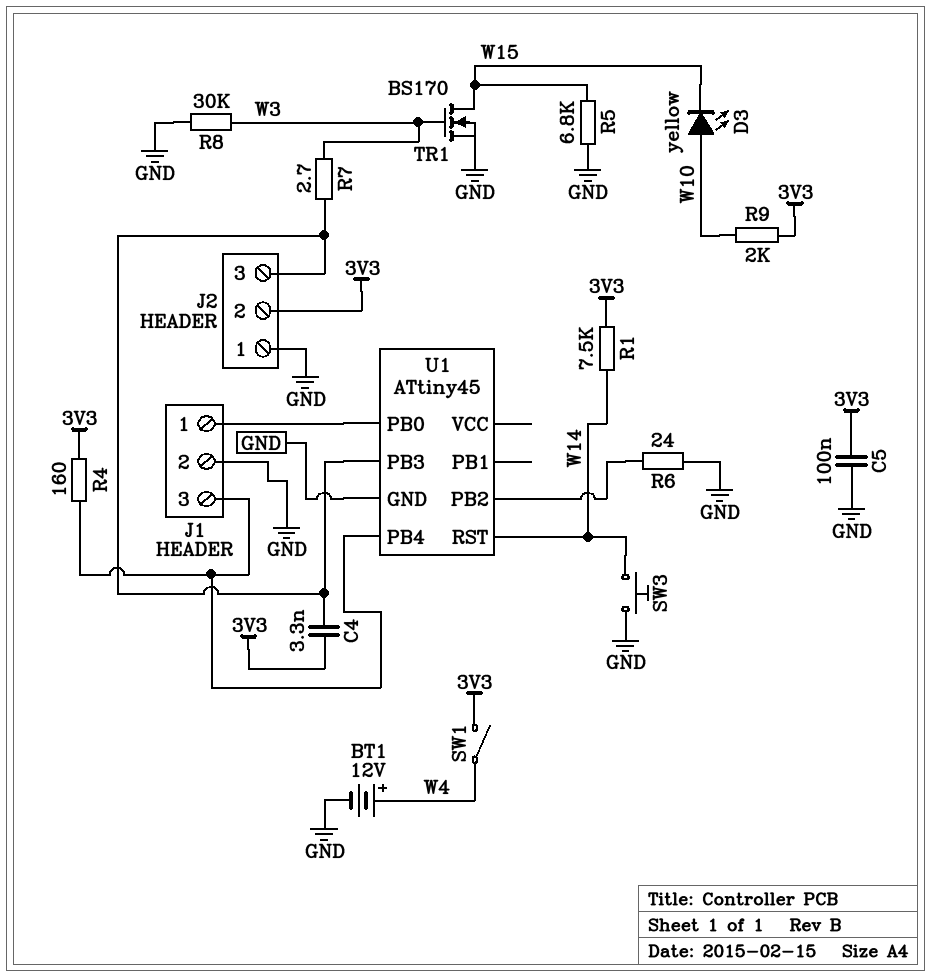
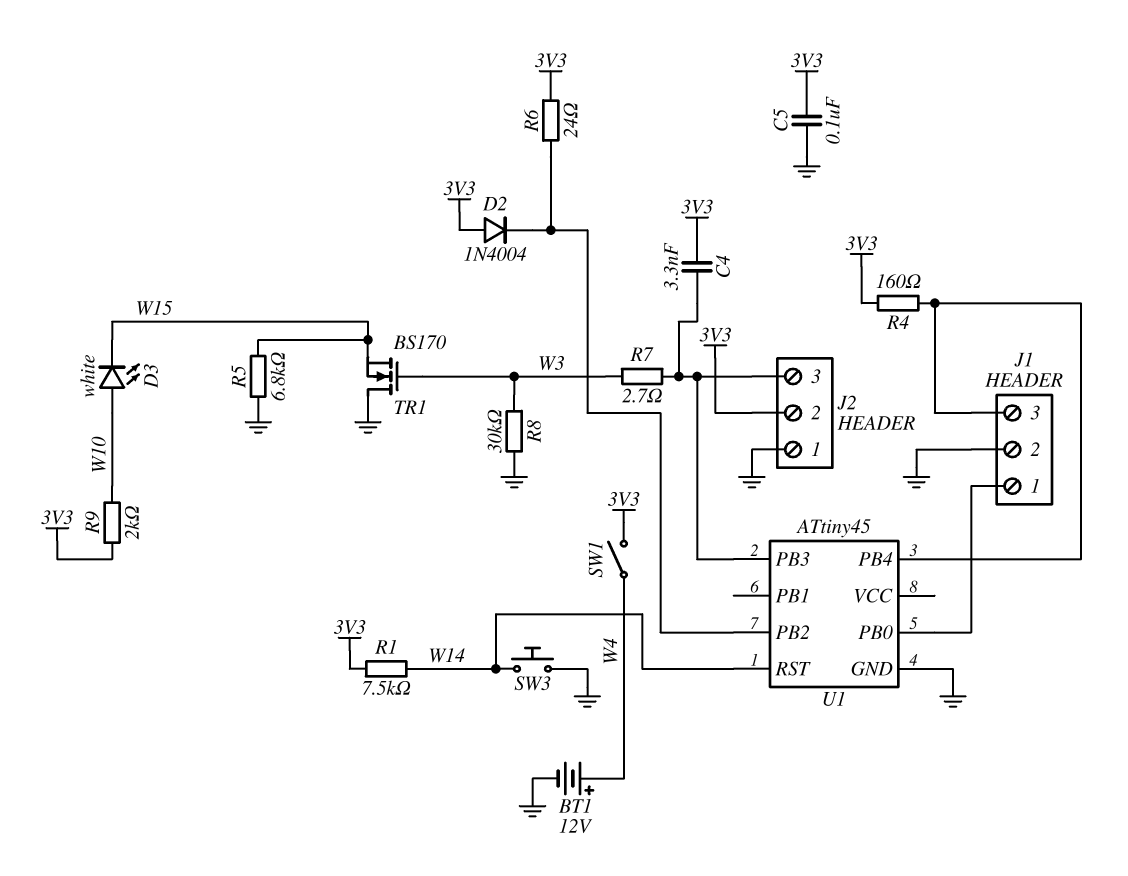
D2: none -> diode 1N4004 (A 3V3, K U1/PB2)
D3: LED yellow (A W10, K W15) -> LED white (A W10, K W15)
R6: 24 (GND, U1/PB2) -> 24 (3V3, U1/PB2)
TR1: NMOS BS170 (G W3, D W15, S GND) -> NMOS BS170 (G W3, D GND, S W15)

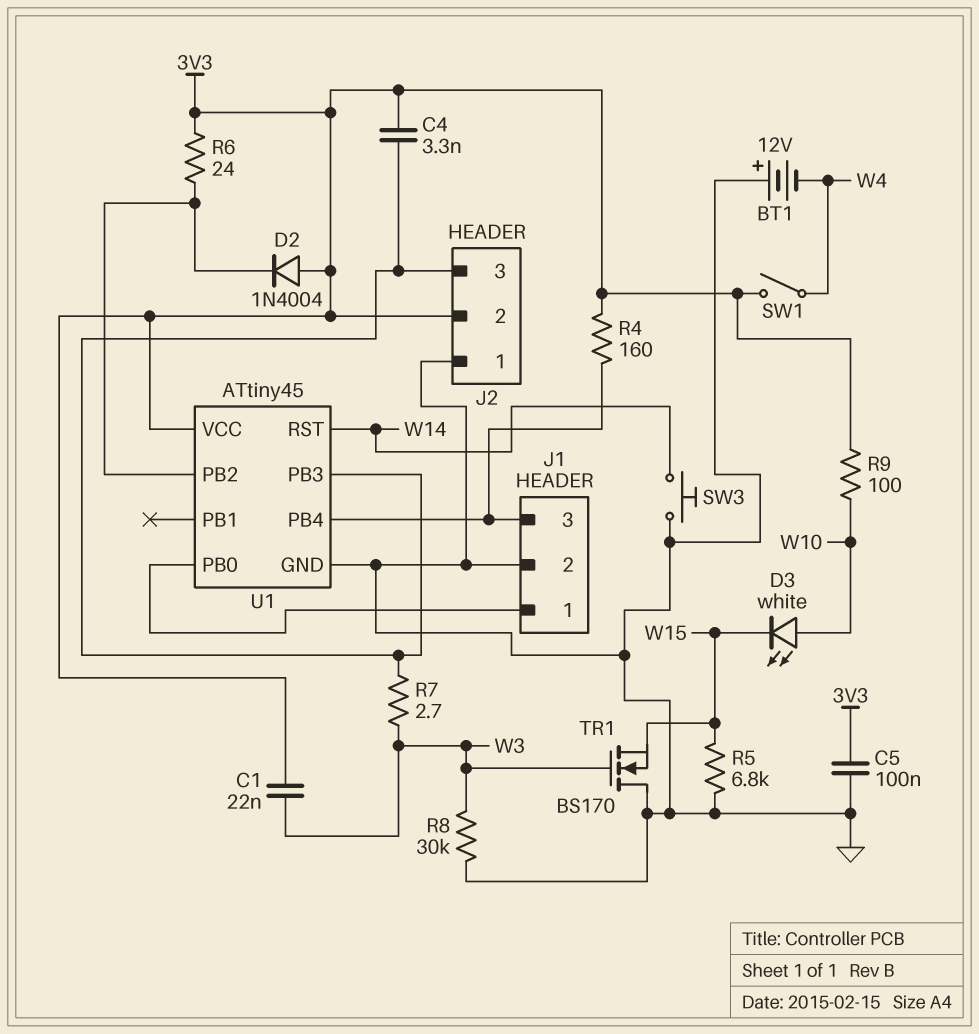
BT1: 12V (plus W4, minus GND) -> 12V (plus GND, minus W4)
C1: none -> 22nF (3V3, W3)
R1: 7.5k (3V3, W14) -> none
R9: 2k (3V3, W10) -> 100 (3V3, W10)
U1 pin VCC: none -> 3V3

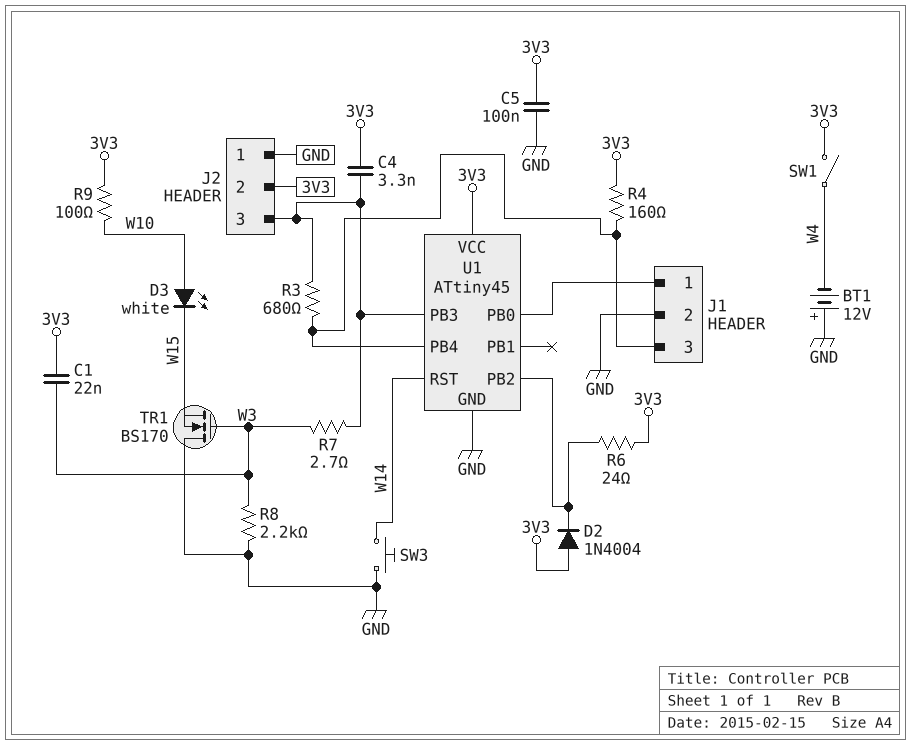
R3: none -> 680 (J1/3, J2/3)
R5: 6.8k (GND, W15) -> none
R8: 30k (GND, W3) -> 2.2k (GND, W3)

